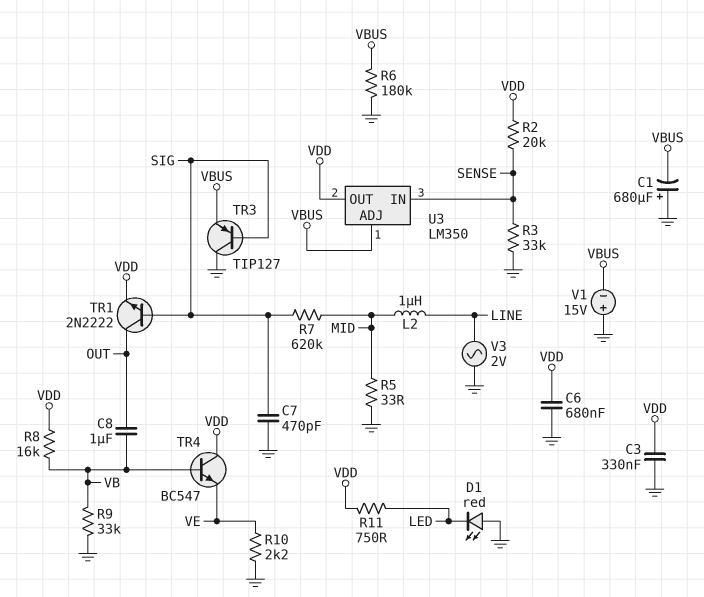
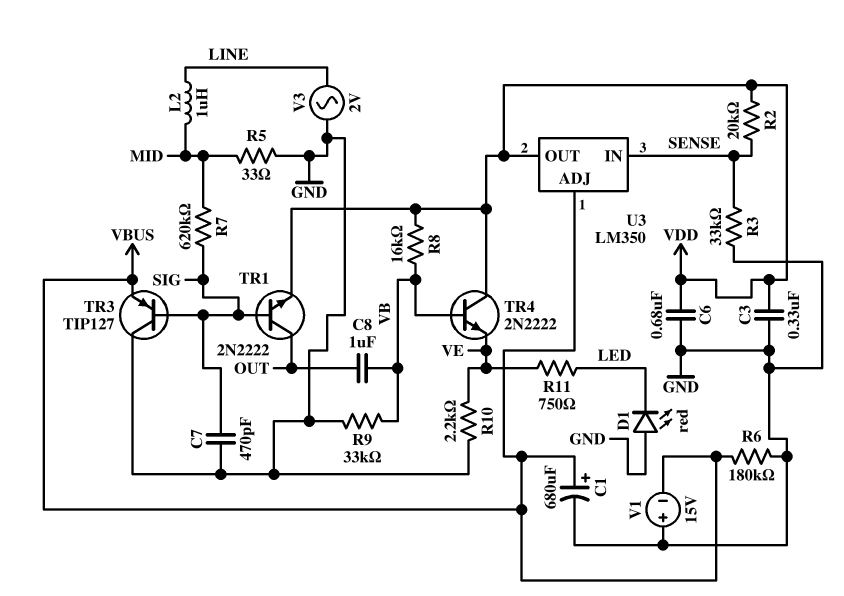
C1: 680uF (plus GND, minus VBUS) -> 680uF (plus VBUS, minus GND)
R11: 750 (LED, VDD) -> 750 (LED, VE)
TR4: NPN BC547 (B VB, C VDD, E VE) -> NPN 2N2222 (B VB, C VDD, E VE)

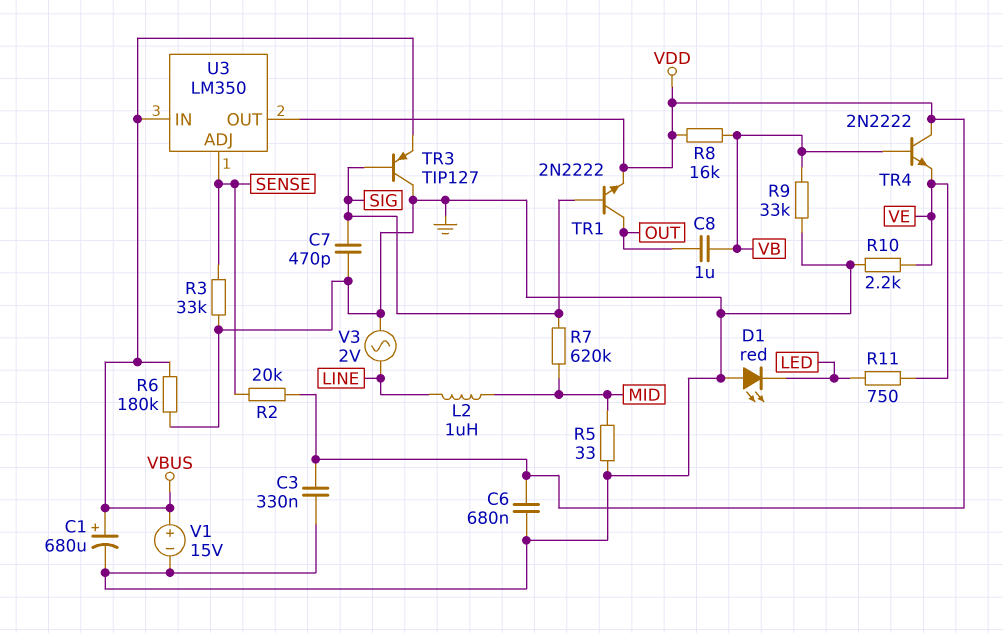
U3 pin ADJ: VBUS -> SENSE
U3 pin IN: SENSE -> VBUS
V1: 15V (plus GND, minus VBUS) -> 15V (plus VBUS, minus GND)

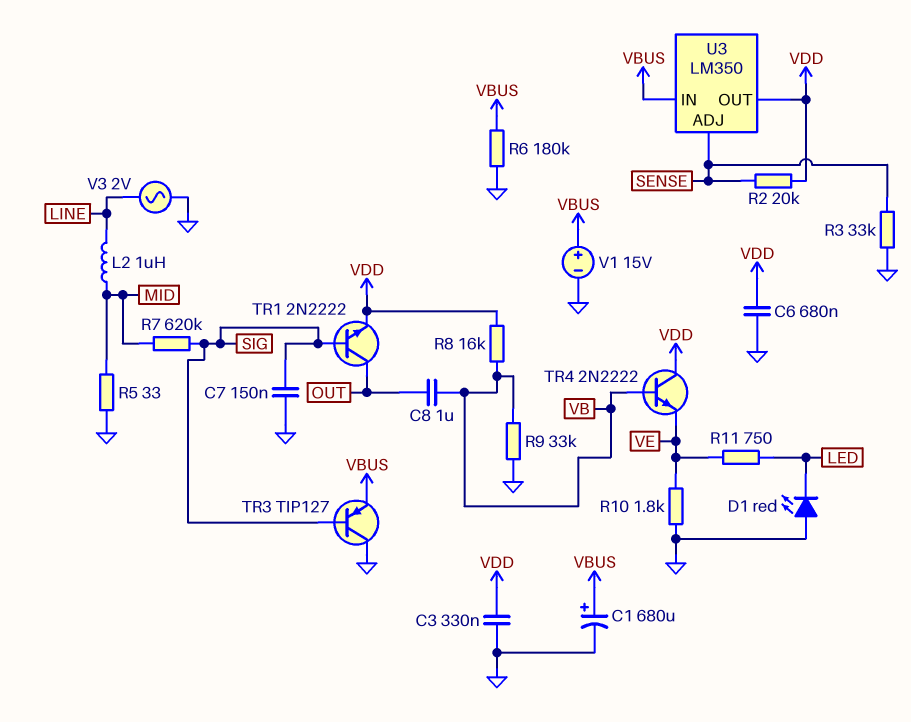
C7: 470pF (GND, SIG) -> 150nF (GND, SIG)
R10: 2.2k (GND, VE) -> 1.8k (GND, VE)

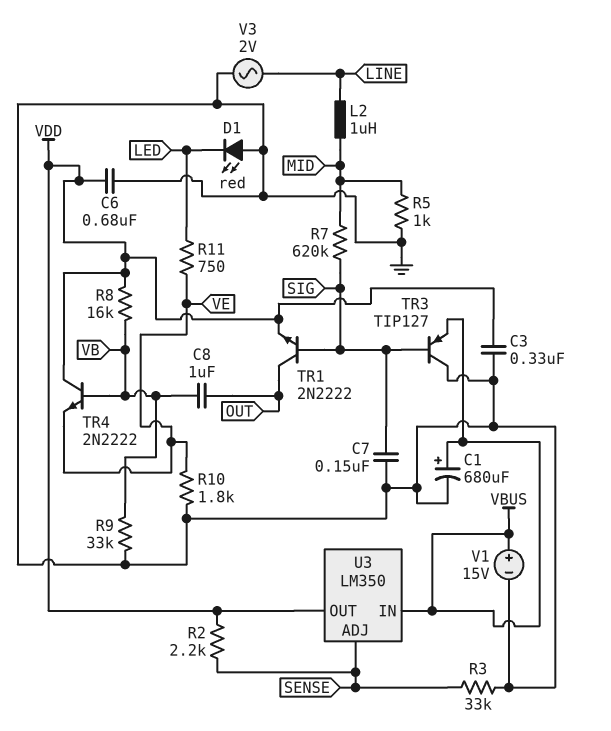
R2: 20k (SENSE, VDD) -> 2.2k (SENSE, VDD)
R5: 33 (GND, MID) -> 1k (GND, MID)
R6: 180k (GND, VBUS) -> none

